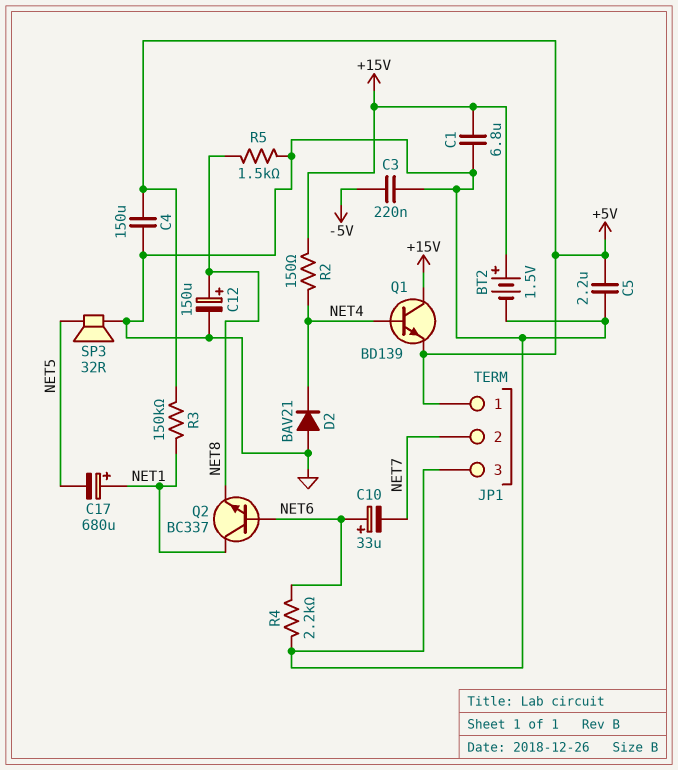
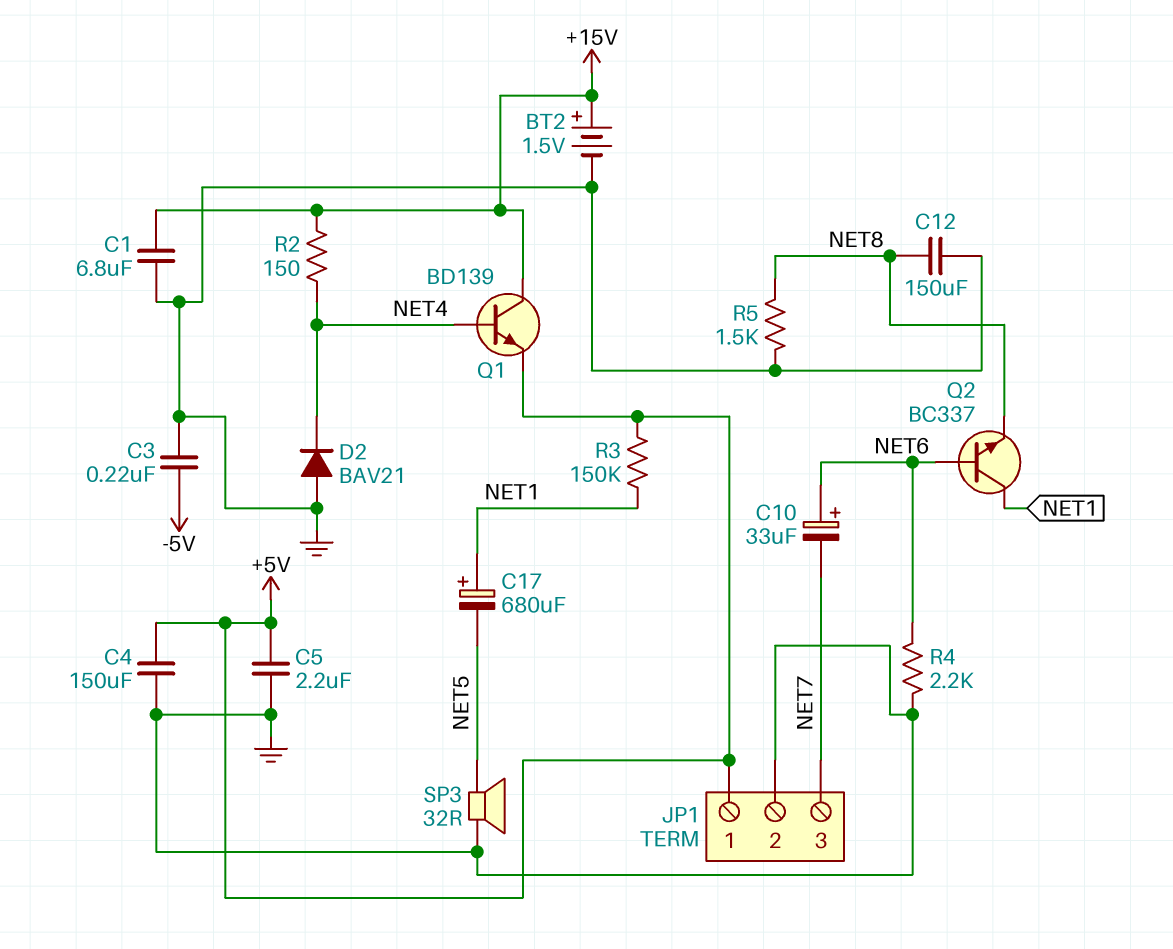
C12: 150uF (plus NET8, minus GND) -> 150uF (GND, NET8)
JP1 pin 2: NET7 -> GND
JP1 pin 3: GND -> NET7

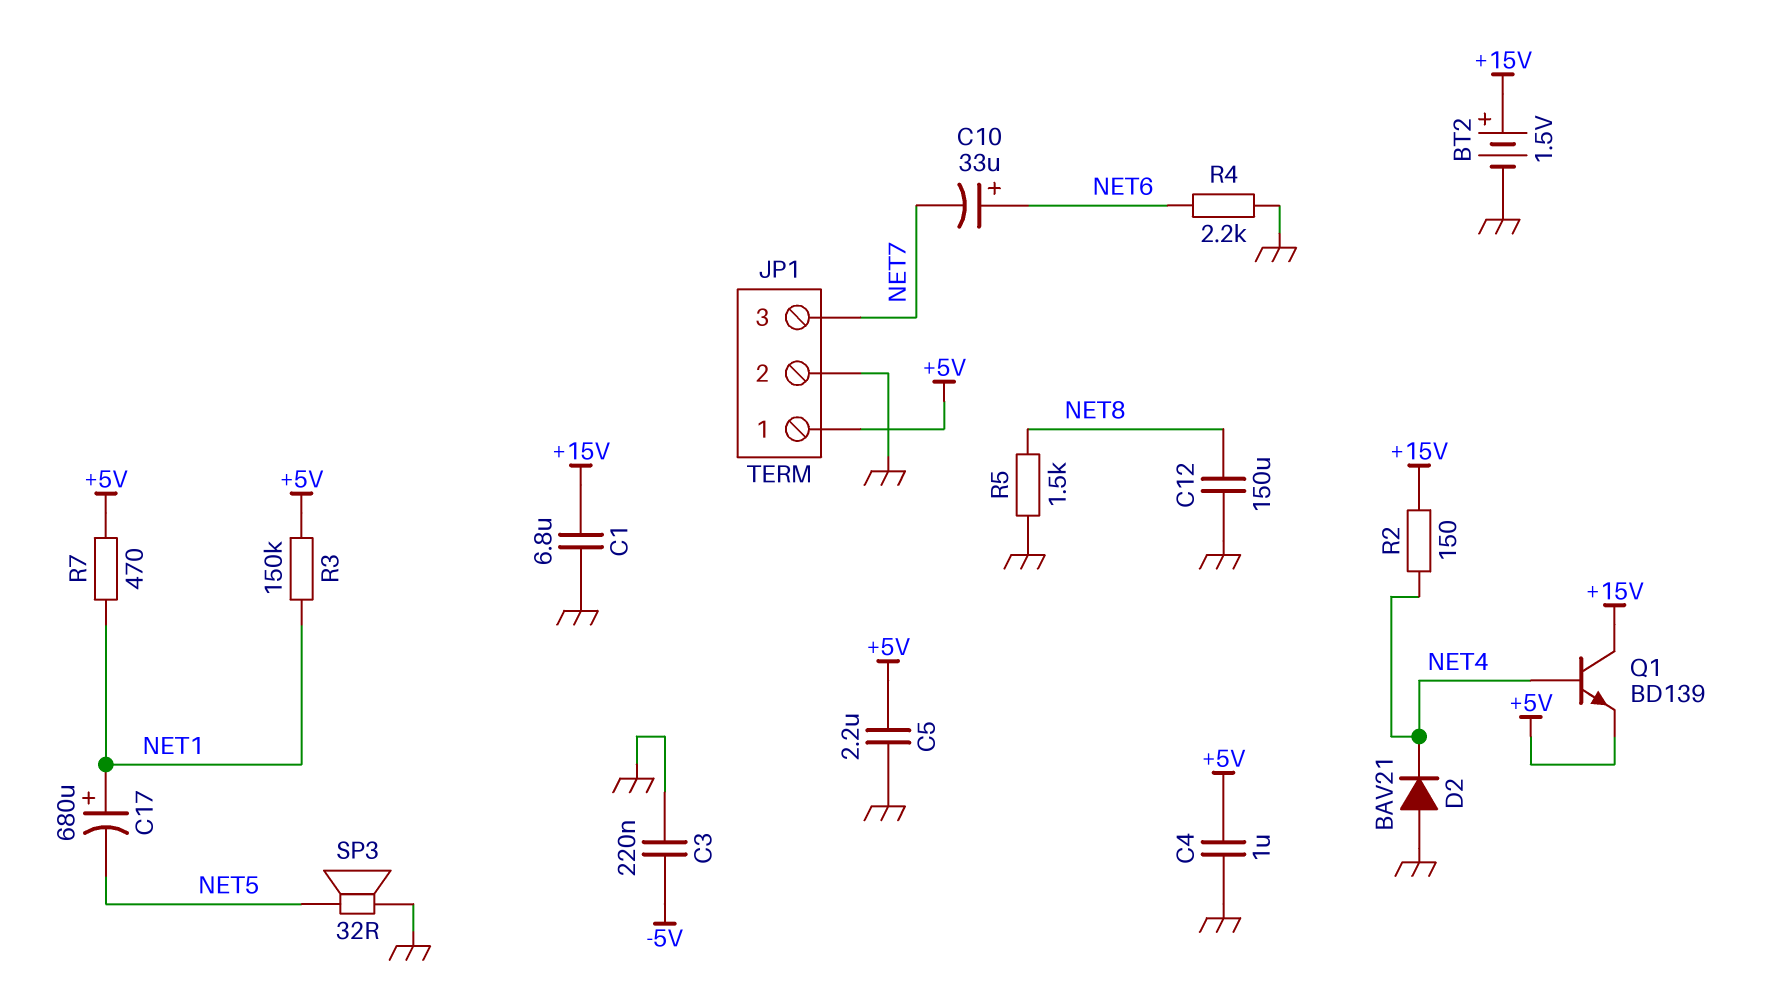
C4: 150uF (+5V, GND) -> 1uF (+5V, GND)
Q2: NPN BC337 (B NET6, C NET1, E NET8) -> none
R7: none -> 470 (+5V, NET1)

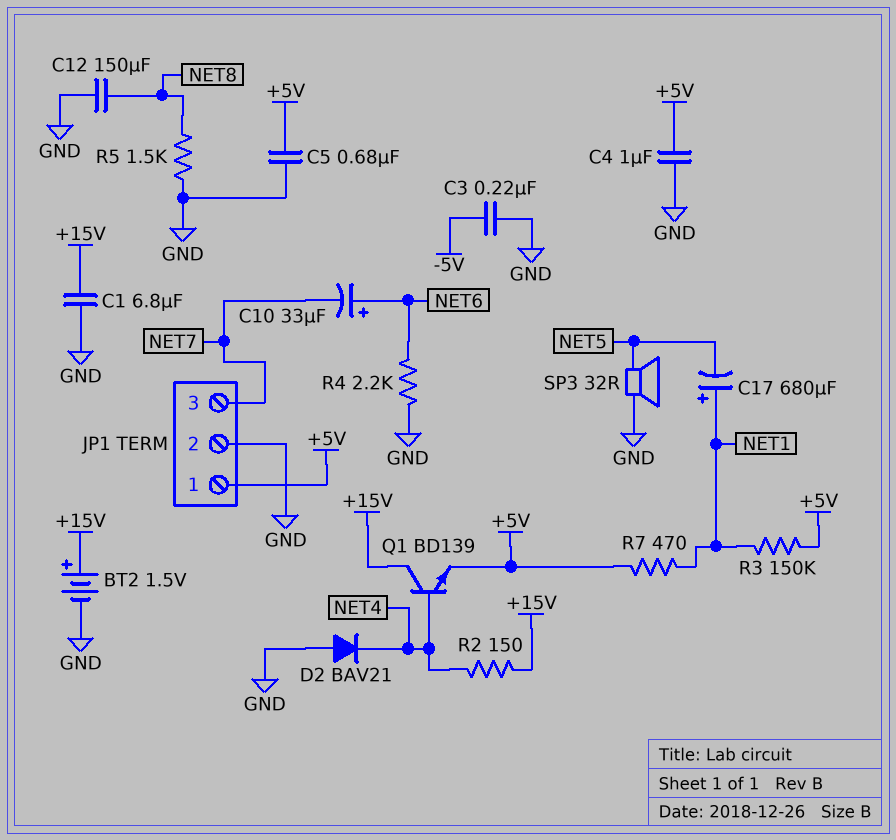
C5: 2.2uF (+5V, GND) -> 680nF (+5V, GND)

